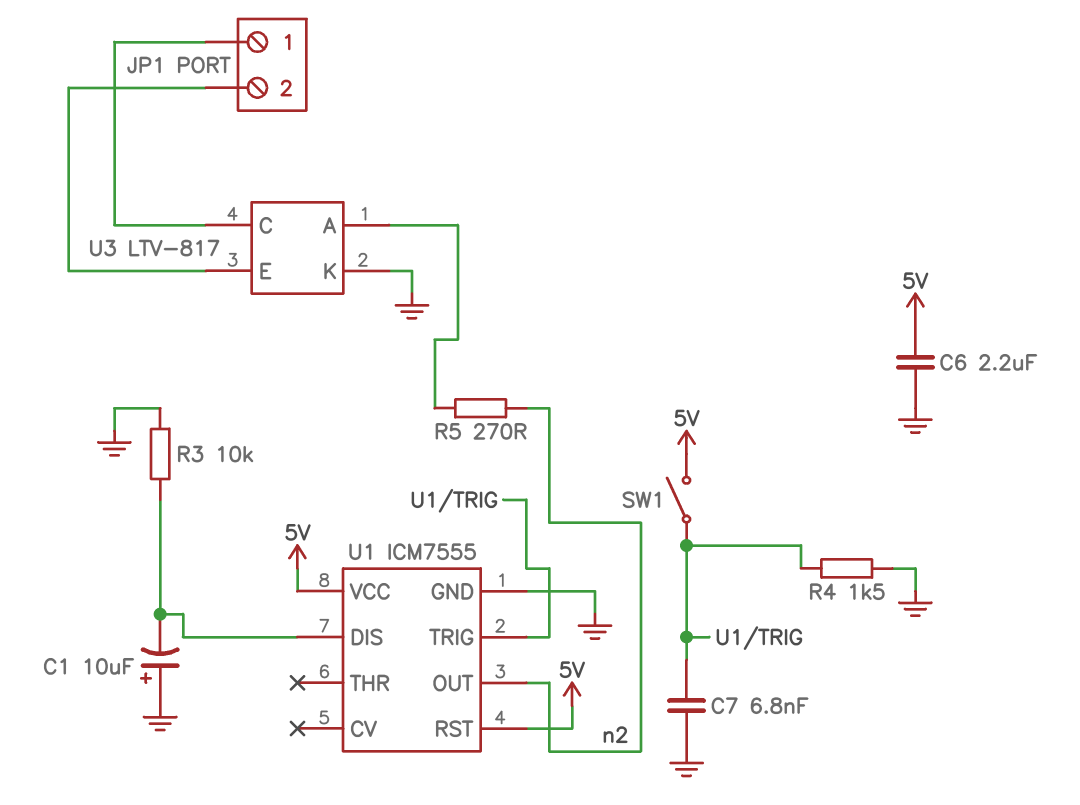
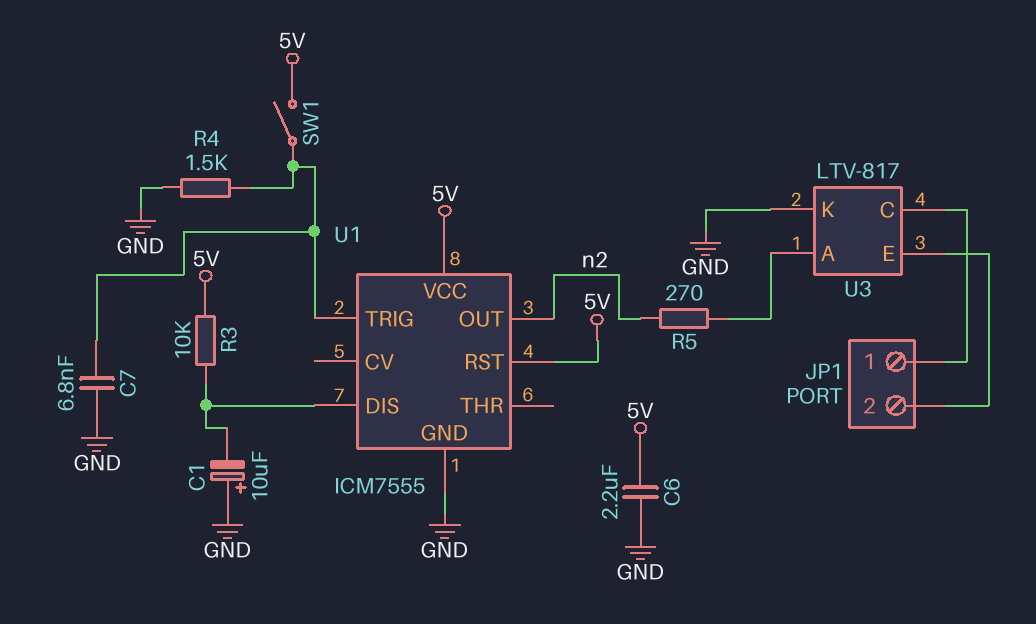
R3: 10k (GND, U1/DIS) -> 10k (5V, U1/DIS)

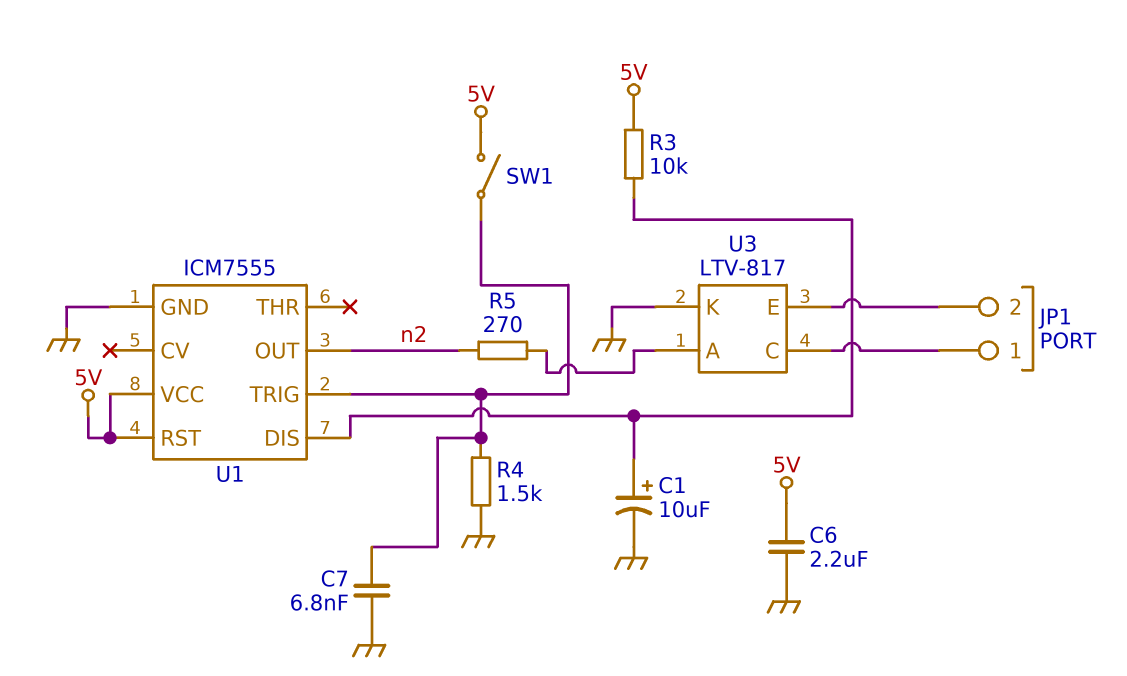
C1: 10uF (plus GND, minus U1/DIS) -> 10uF (plus U1/DIS, minus GND)

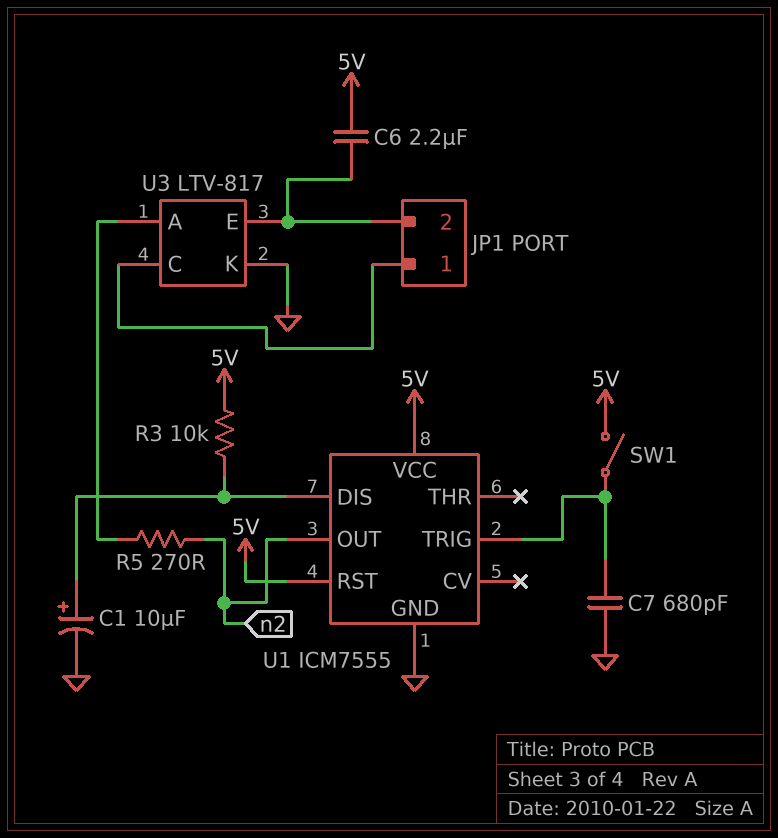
C6: 2.2uF (5V, GND) -> 2.2uF (5V, JP1/2)
C7: 6.8nF (GND, U1/TRIG) -> 680pF (GND, U1/TRIG)
R4: 1.5k (GND, U1/TRIG) -> none

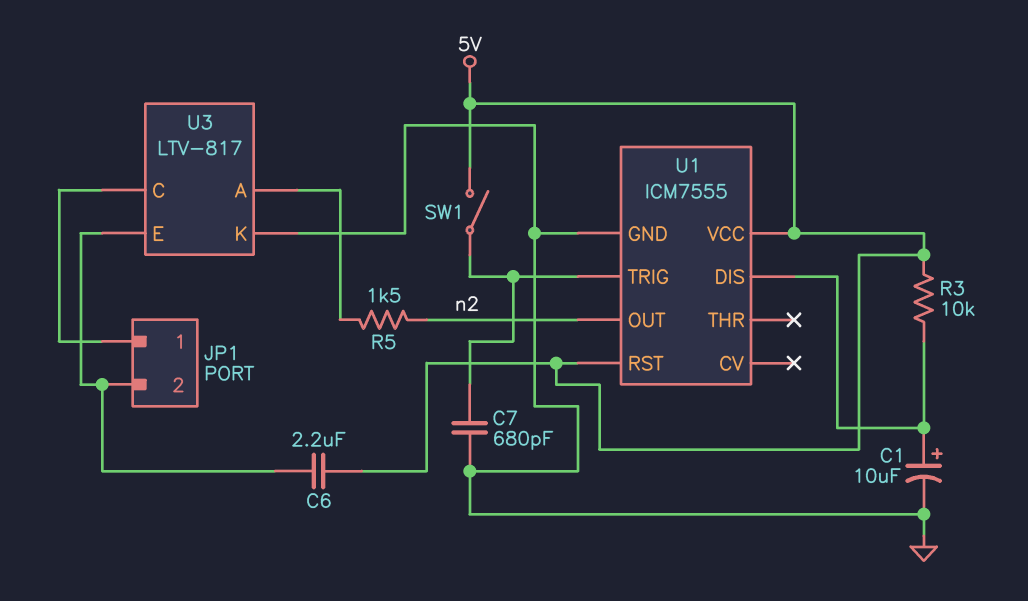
R5: 270 (U3/A, n2) -> 1.5k (U3/A, n2)

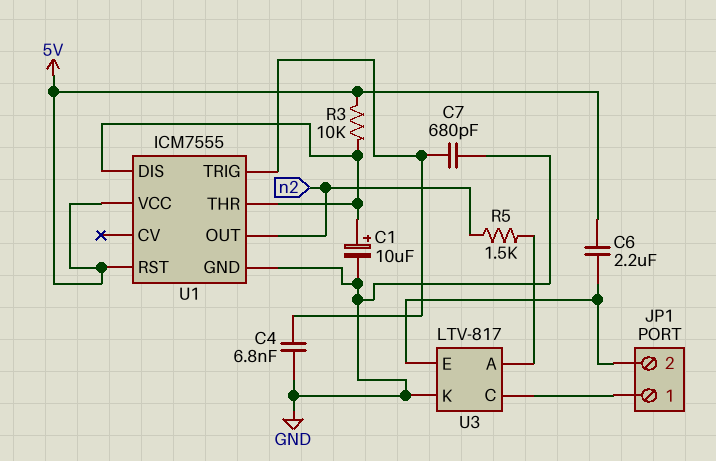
C4: none -> 6.8nF (GND, U1/TRIG)
SW1: switch (5V, U1/TRIG) -> none
U1 pin THR: none -> U1/DIS

